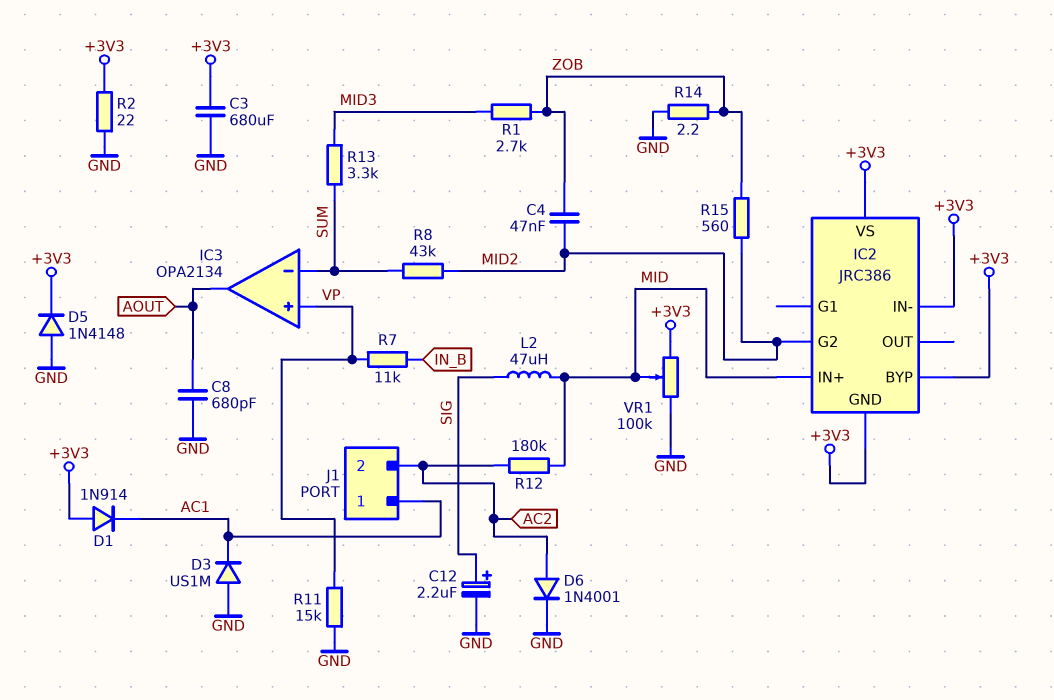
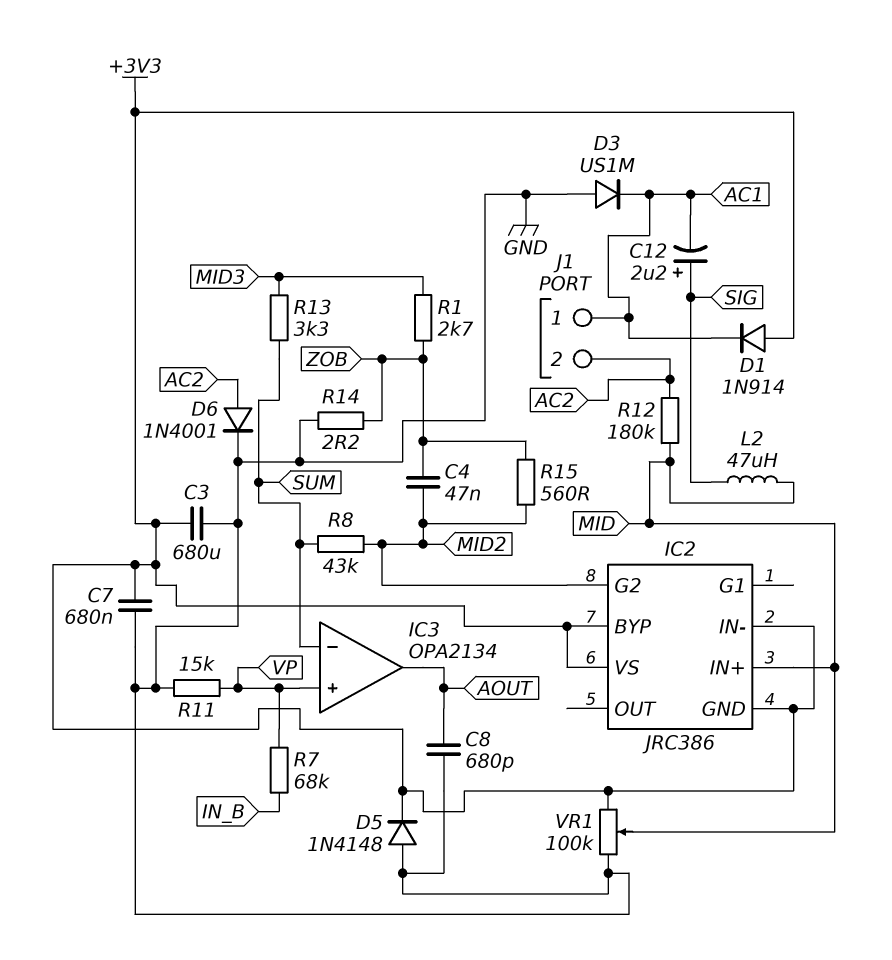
C7: none -> 680nF (+3V3, GND)
C12: 2.2uF (plus SIG, minus GND) -> 2.2uF (plus SIG, minus AC1)
R2: 22 (+3V3, GND) -> none
R7: 11k (IN_B, VP) -> 68k (IN_B, VP)

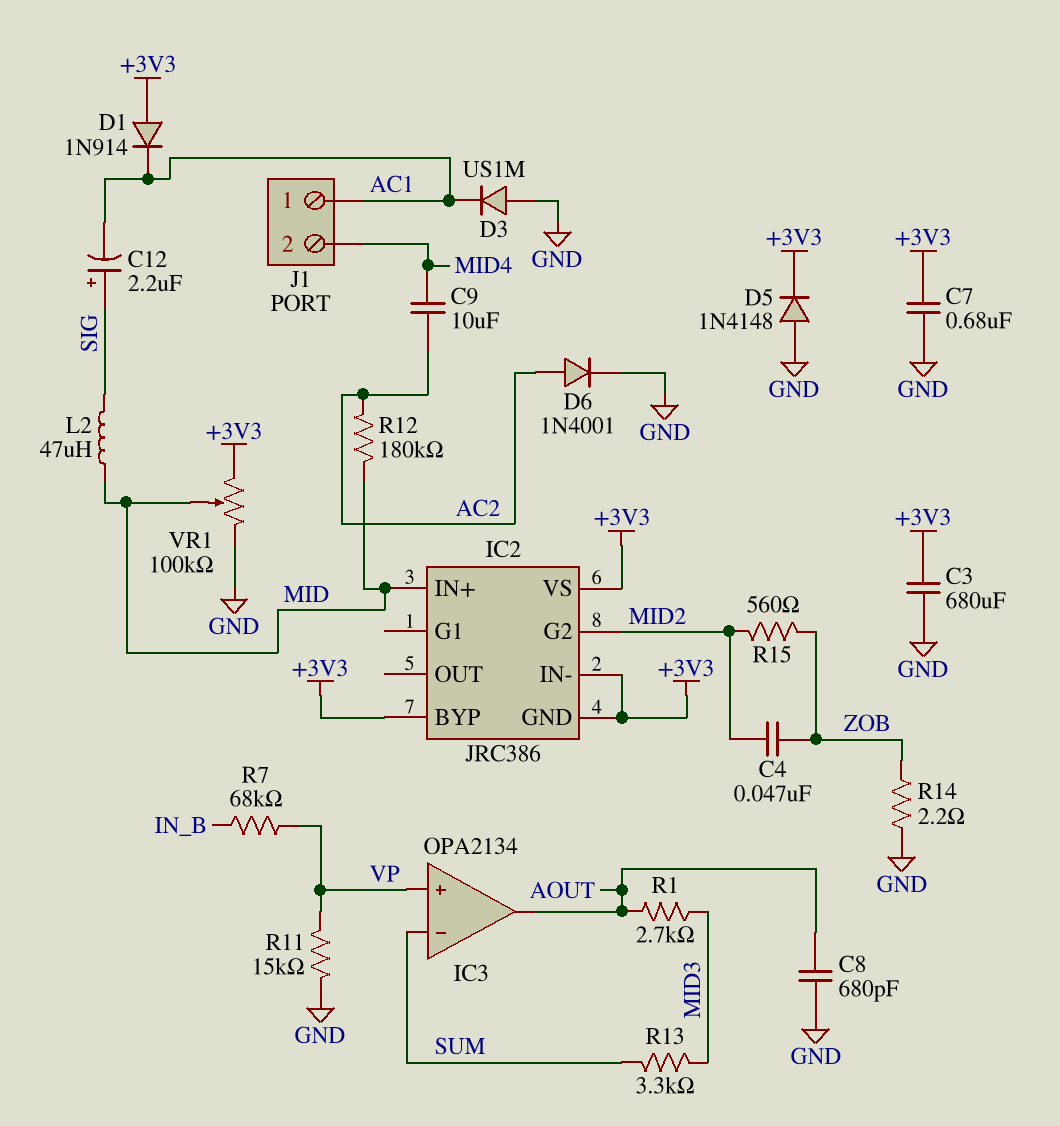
C9: none -> 10uF (AC2, MID4)
J1 pin 2: AC2 -> MID4
R1: 2.7k (MID3, ZOB) -> 2.7k (AOUT, MID3)
R8: 43k (MID2, SUM) -> none

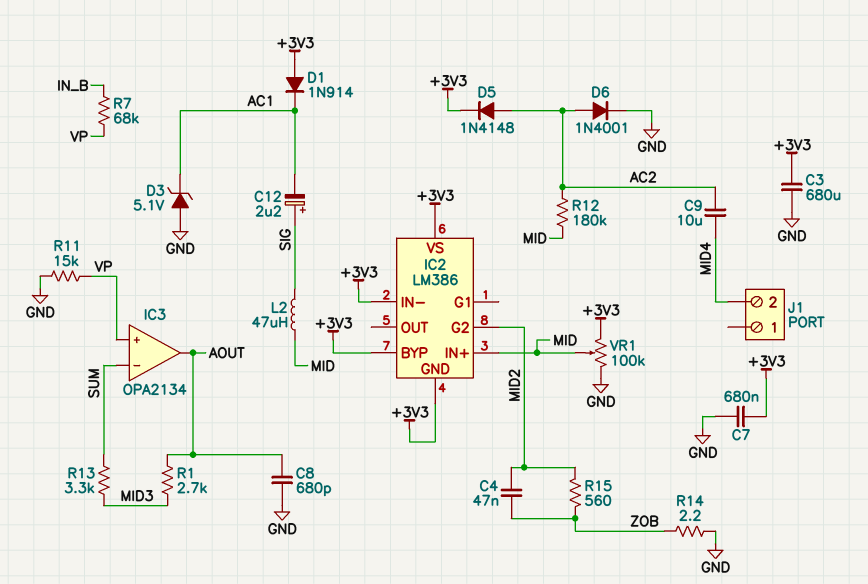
D3: diode US1M (A GND, K AC1) -> zener 5.1V (A GND, K AC1)
D5: diode 1N4148 (A GND, K +3V3) -> diode 1N4148 (A AC2, K +3V3)
IC2: JRC386 -> LM386
J1 pin 1: AC1 -> none

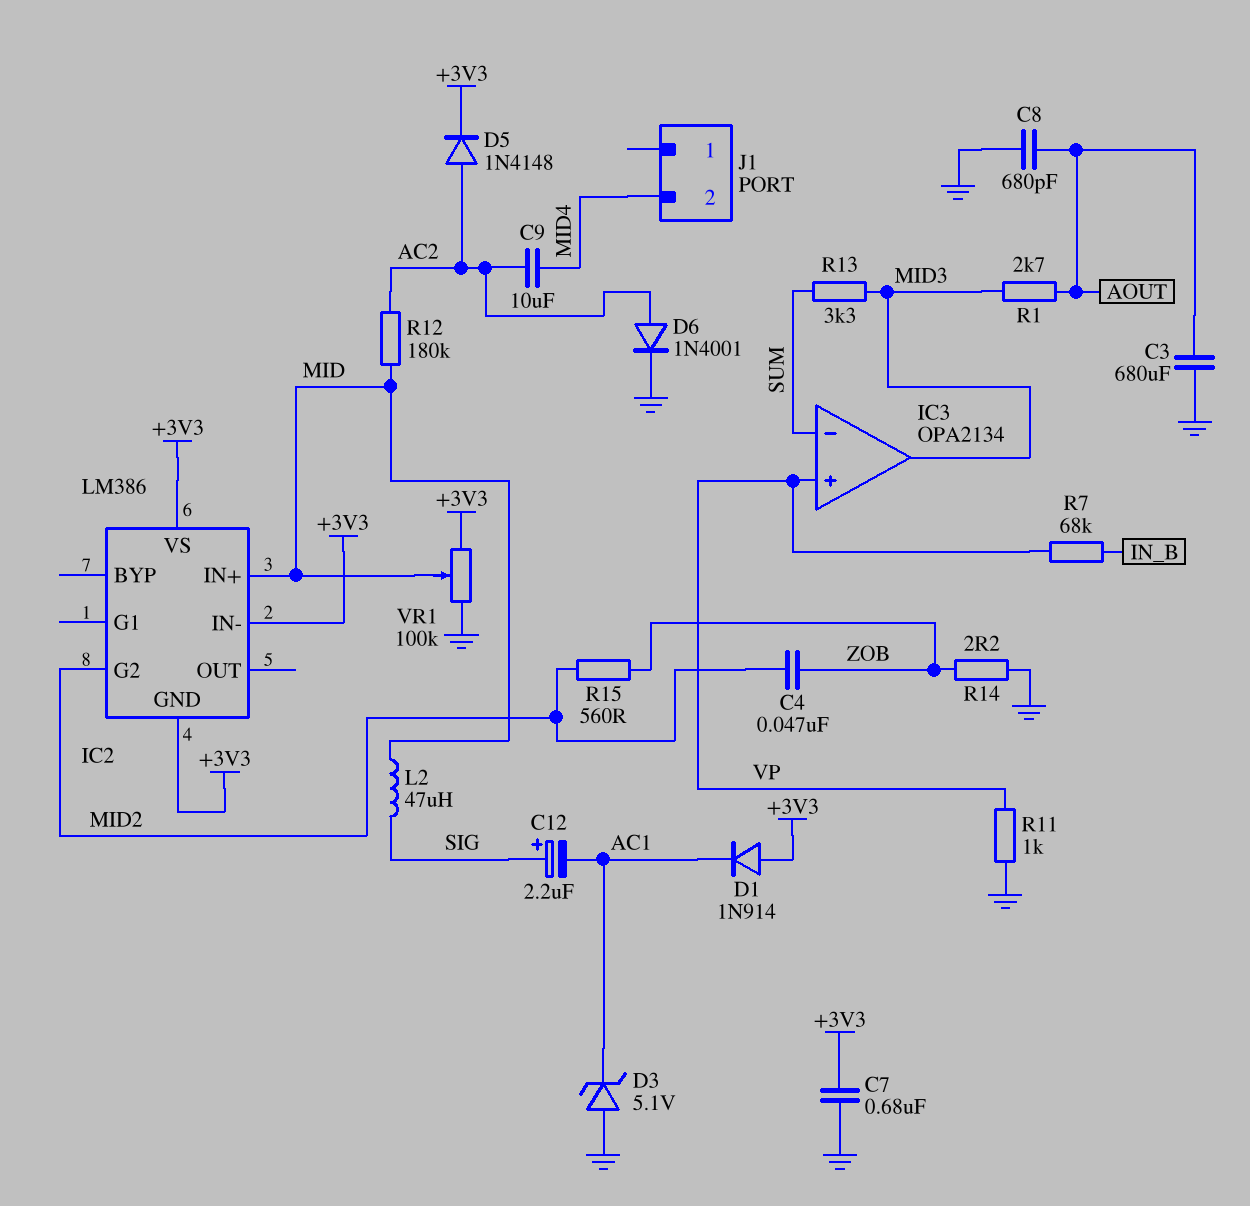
C3: 680uF (+3V3, GND) -> 680uF (AOUT, GND)
IC2 pin BYP: +3V3 -> none
IC3 pin out: AOUT -> MID3
R11: 15k (GND, VP) -> 1k (GND, VP)

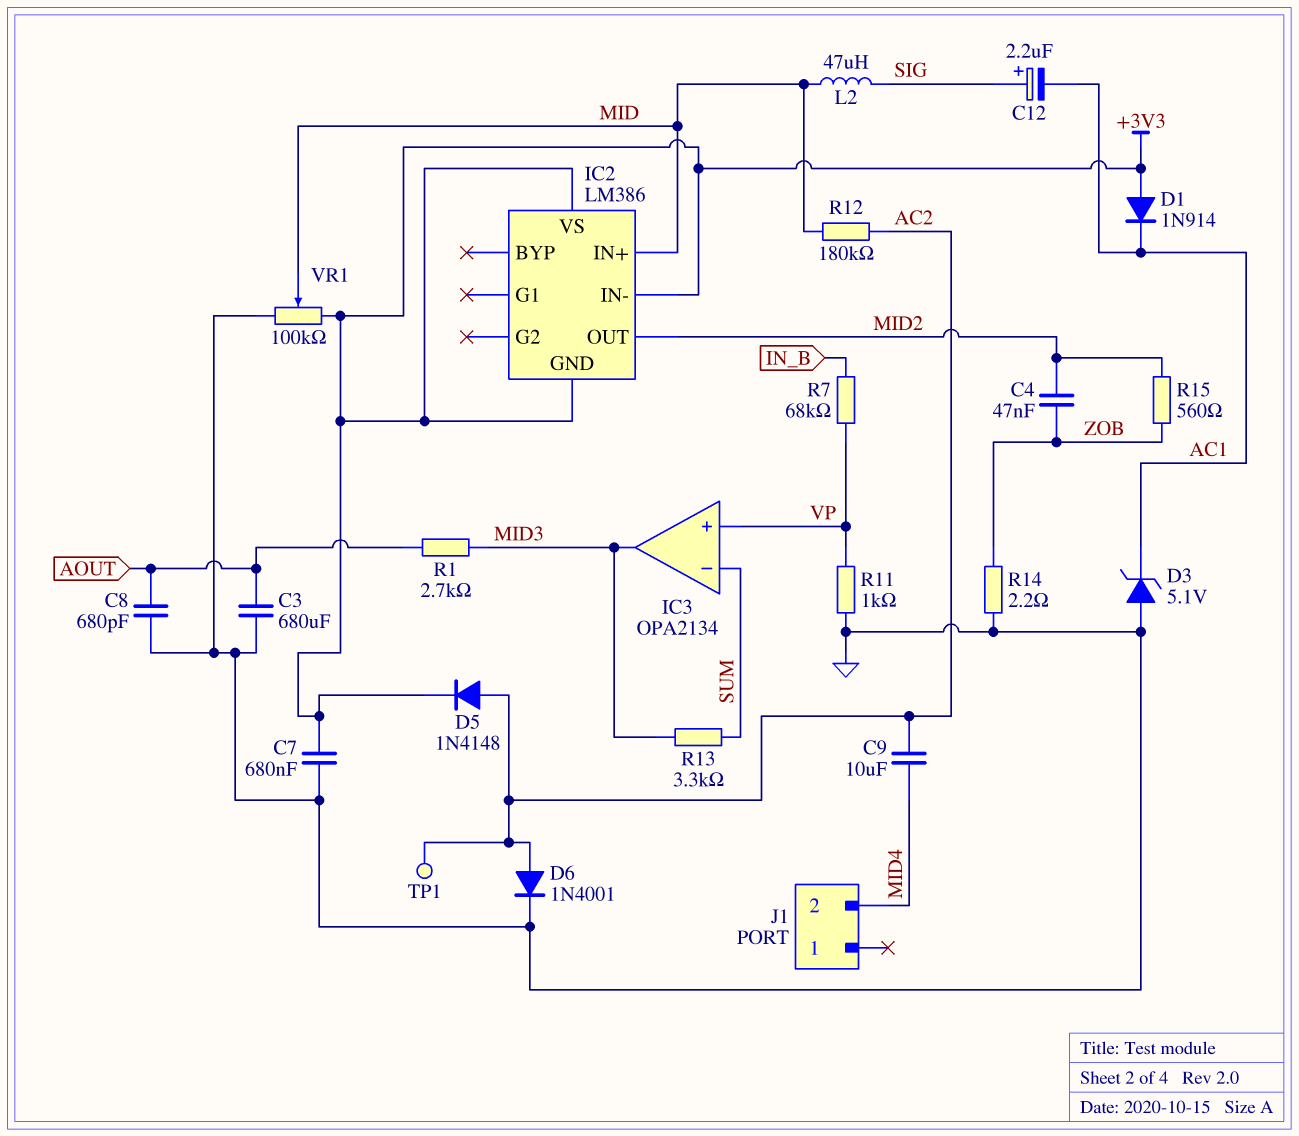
IC2 pin G2: MID2 -> none
IC2 pin OUT: none -> MID2
TP1: none -> test point (AC2)

